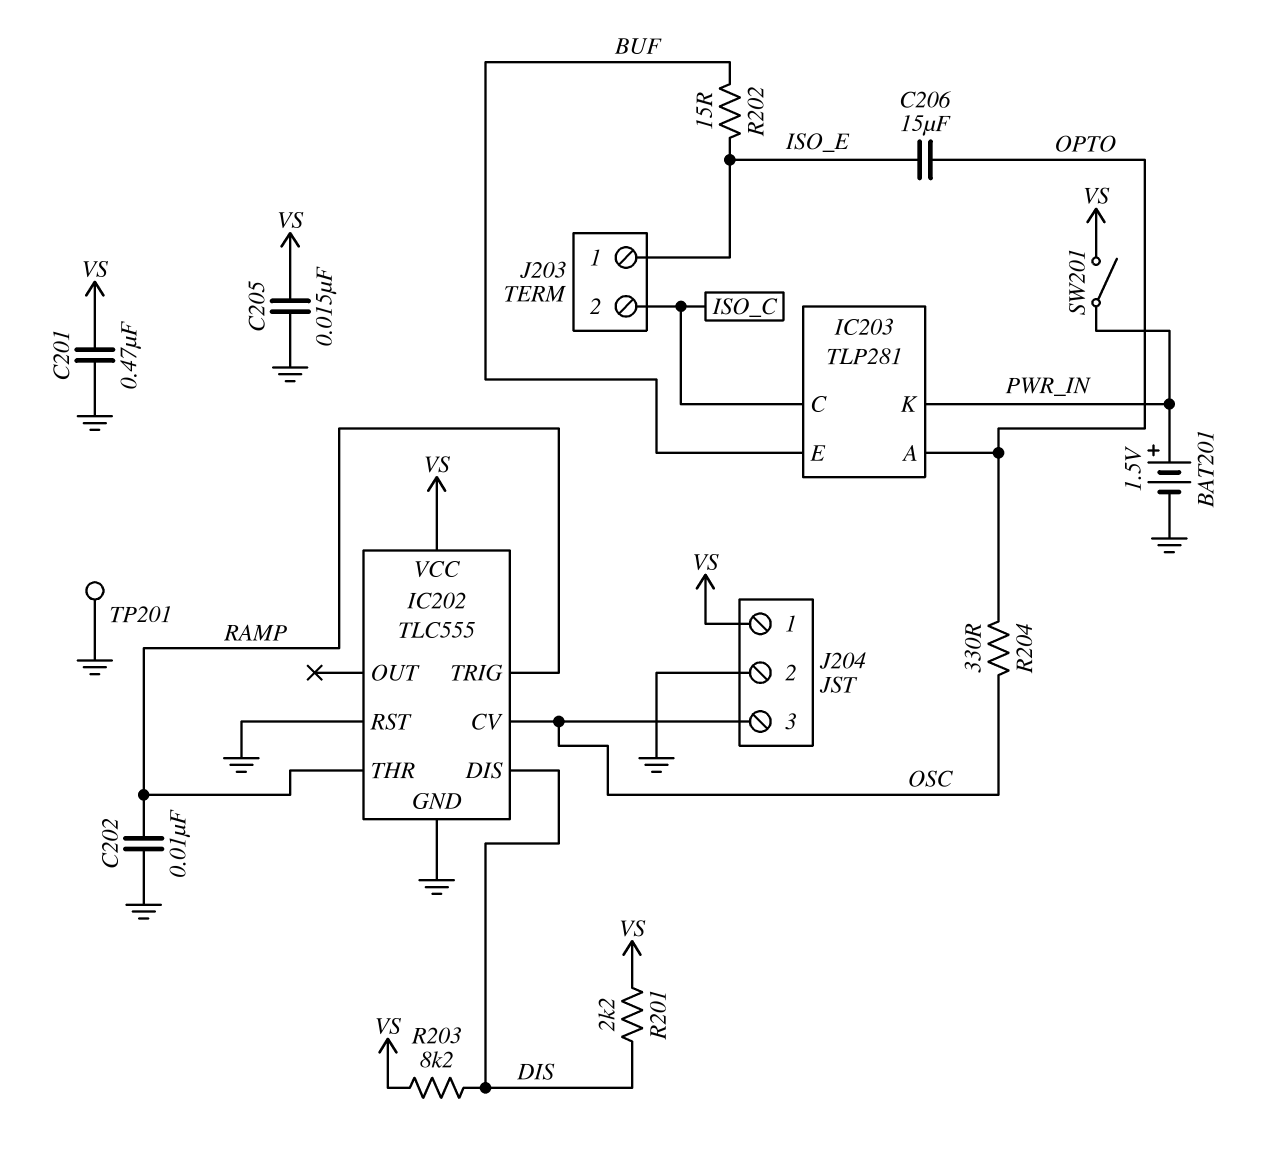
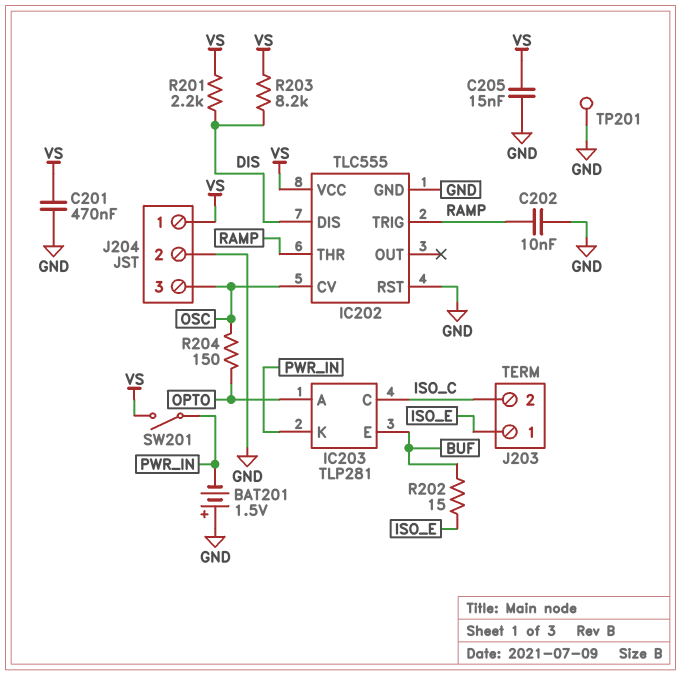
BAT201: 1.5V (plus PWR_IN, minus GND) -> 1.5V (plus GND, minus PWR_IN)
C206: 15uF (ISO_E, OPTO) -> none
R204: 330 (OPTO, OSC) -> 150 (OPTO, OSC)

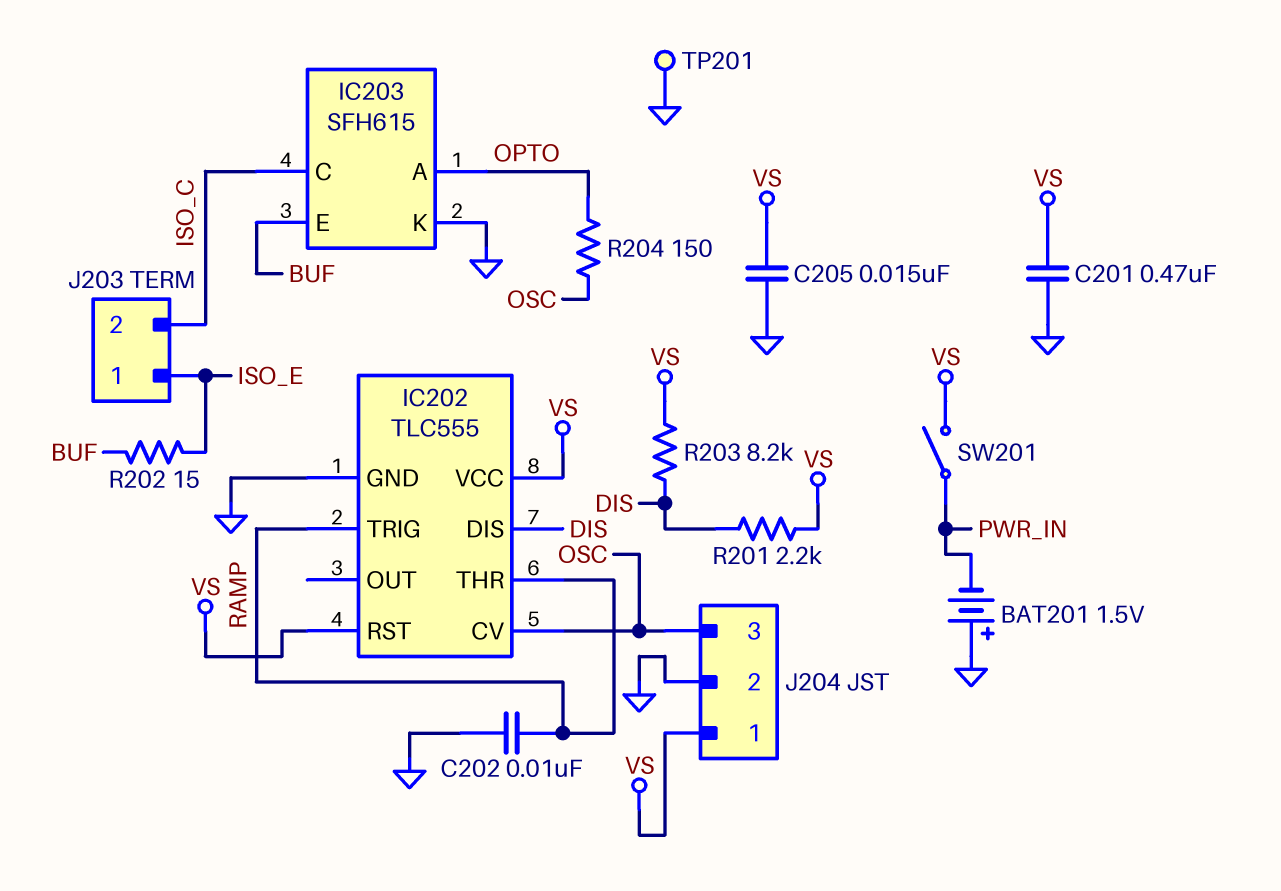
IC202 pin RST: GND -> VS
IC203: TLP281 -> SFH615
IC203 pin K: PWR_IN -> GND

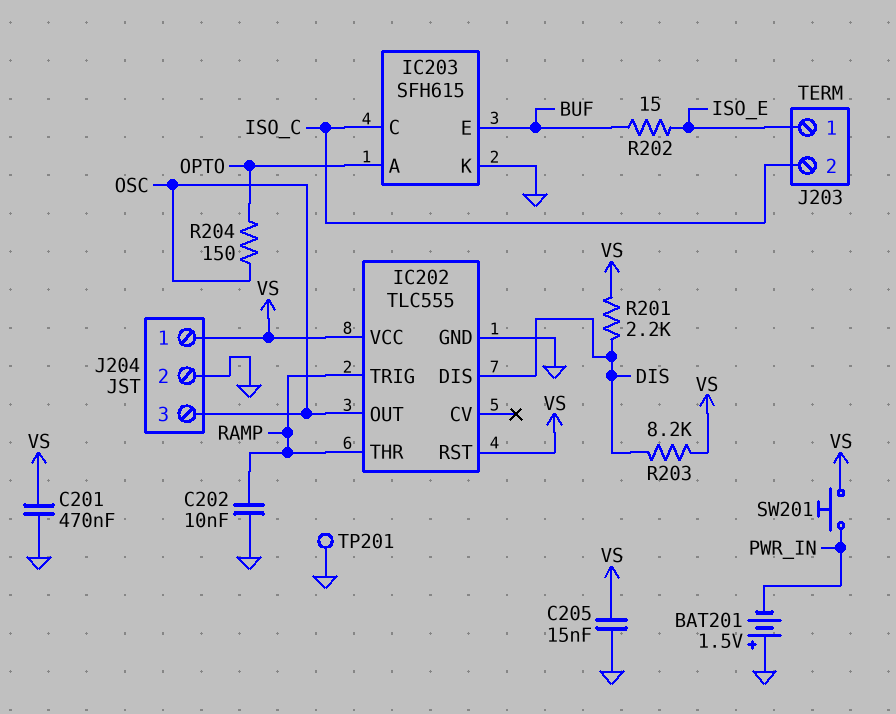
IC202 pin CV: OSC -> none
IC202 pin OUT: none -> OSC
SW201: switch (PWR_IN, VS) -> button (PWR_IN, VS)

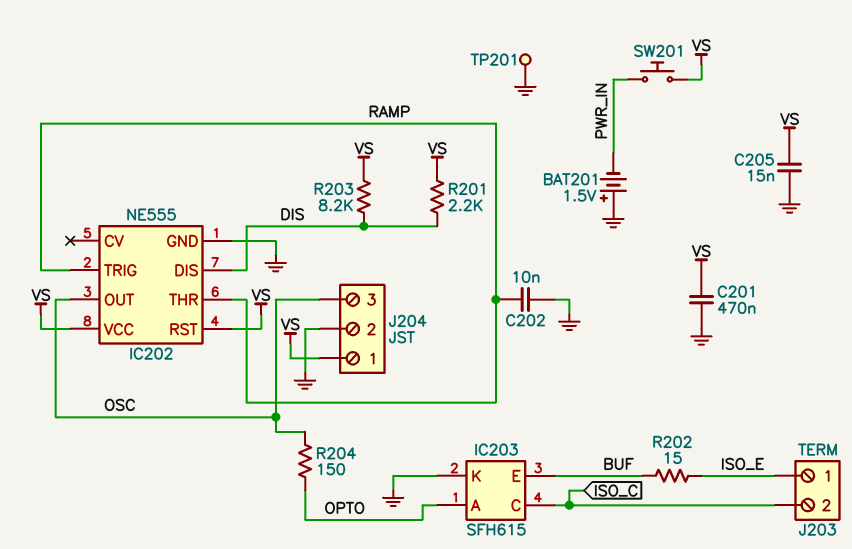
IC202: TLC555 -> NE555

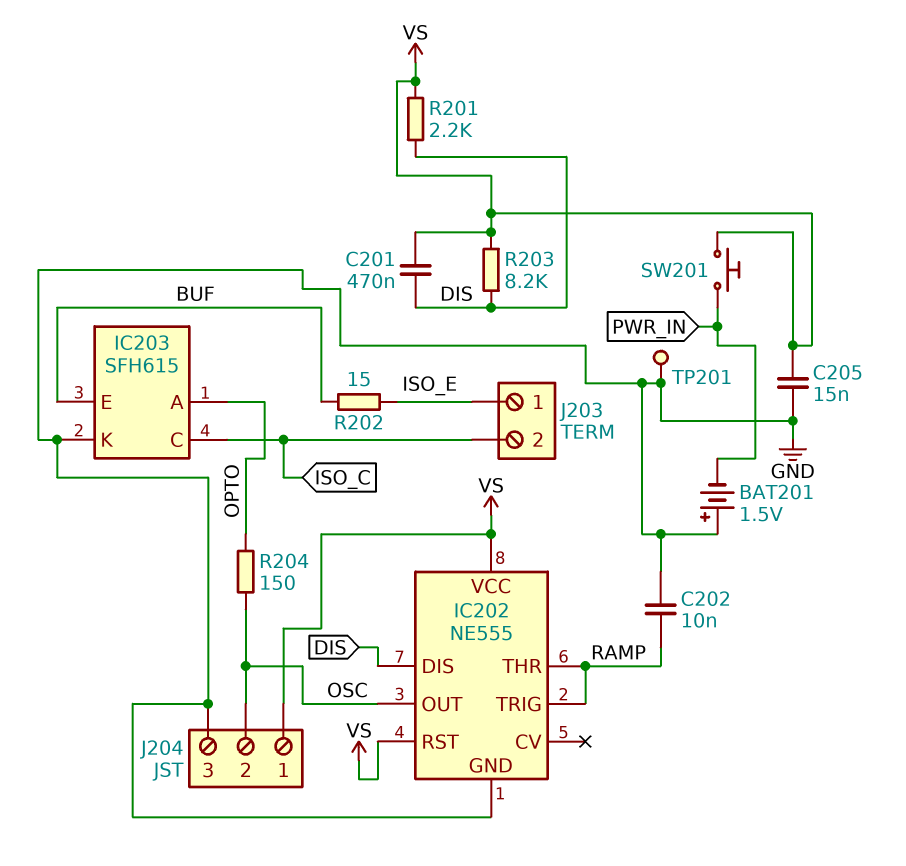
C201: 470nF (GND, VS) -> 470nF (DIS, VS)
J204 pin 2: GND -> OSC
J204 pin 3: OSC -> GND

